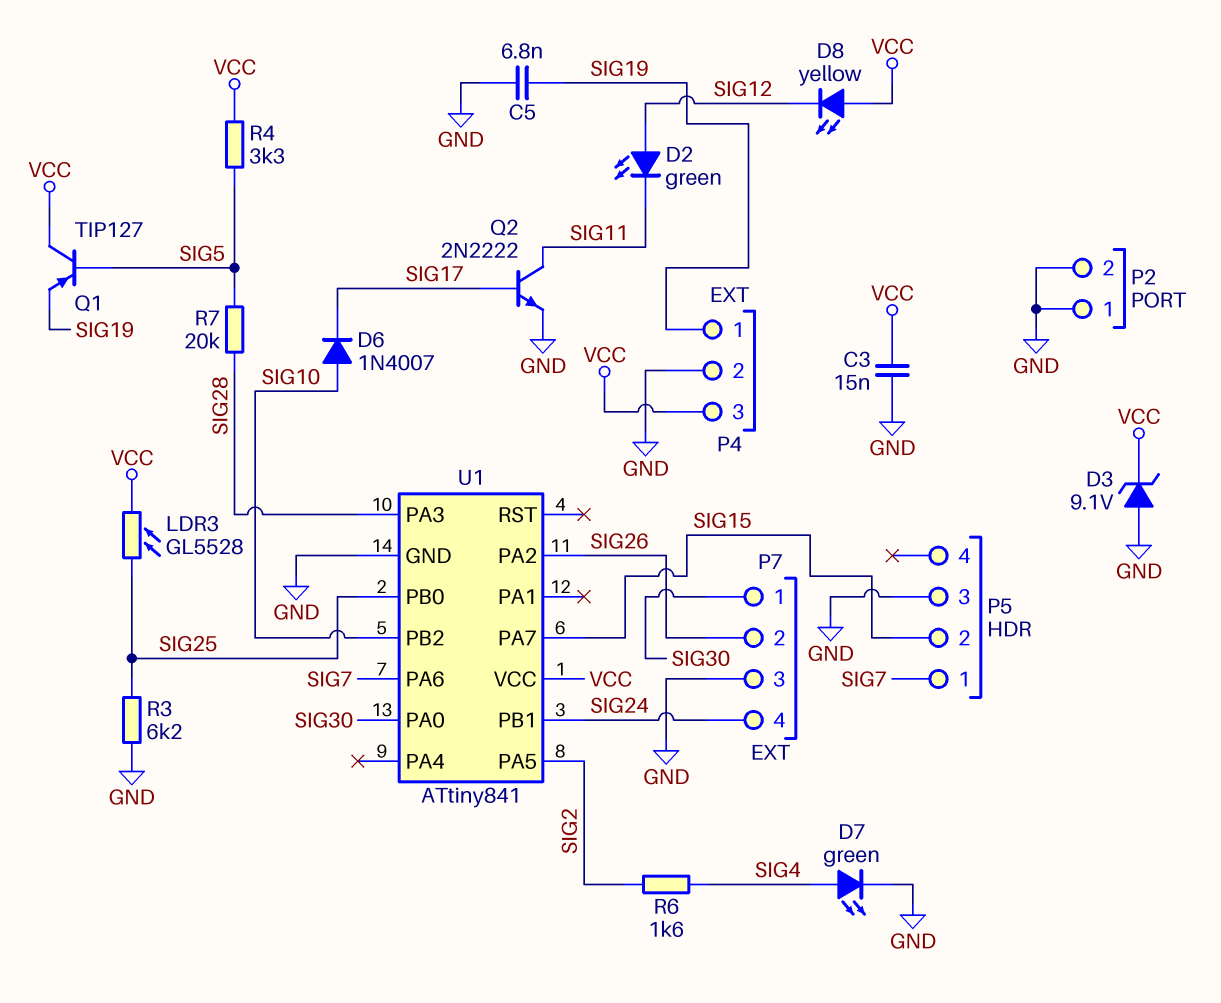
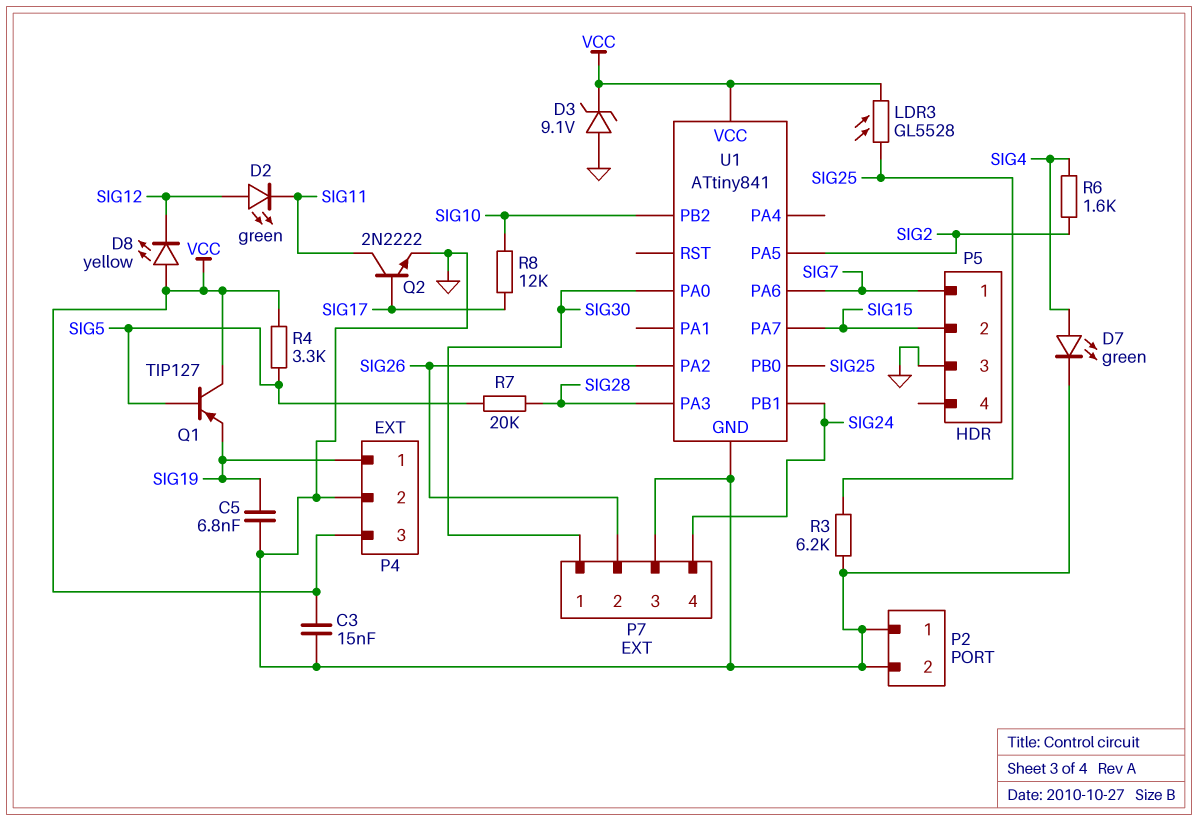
D6: diode 1N4007 (A SIG10, K SIG17) -> none
R8: none -> 12k (SIG10, SIG17)

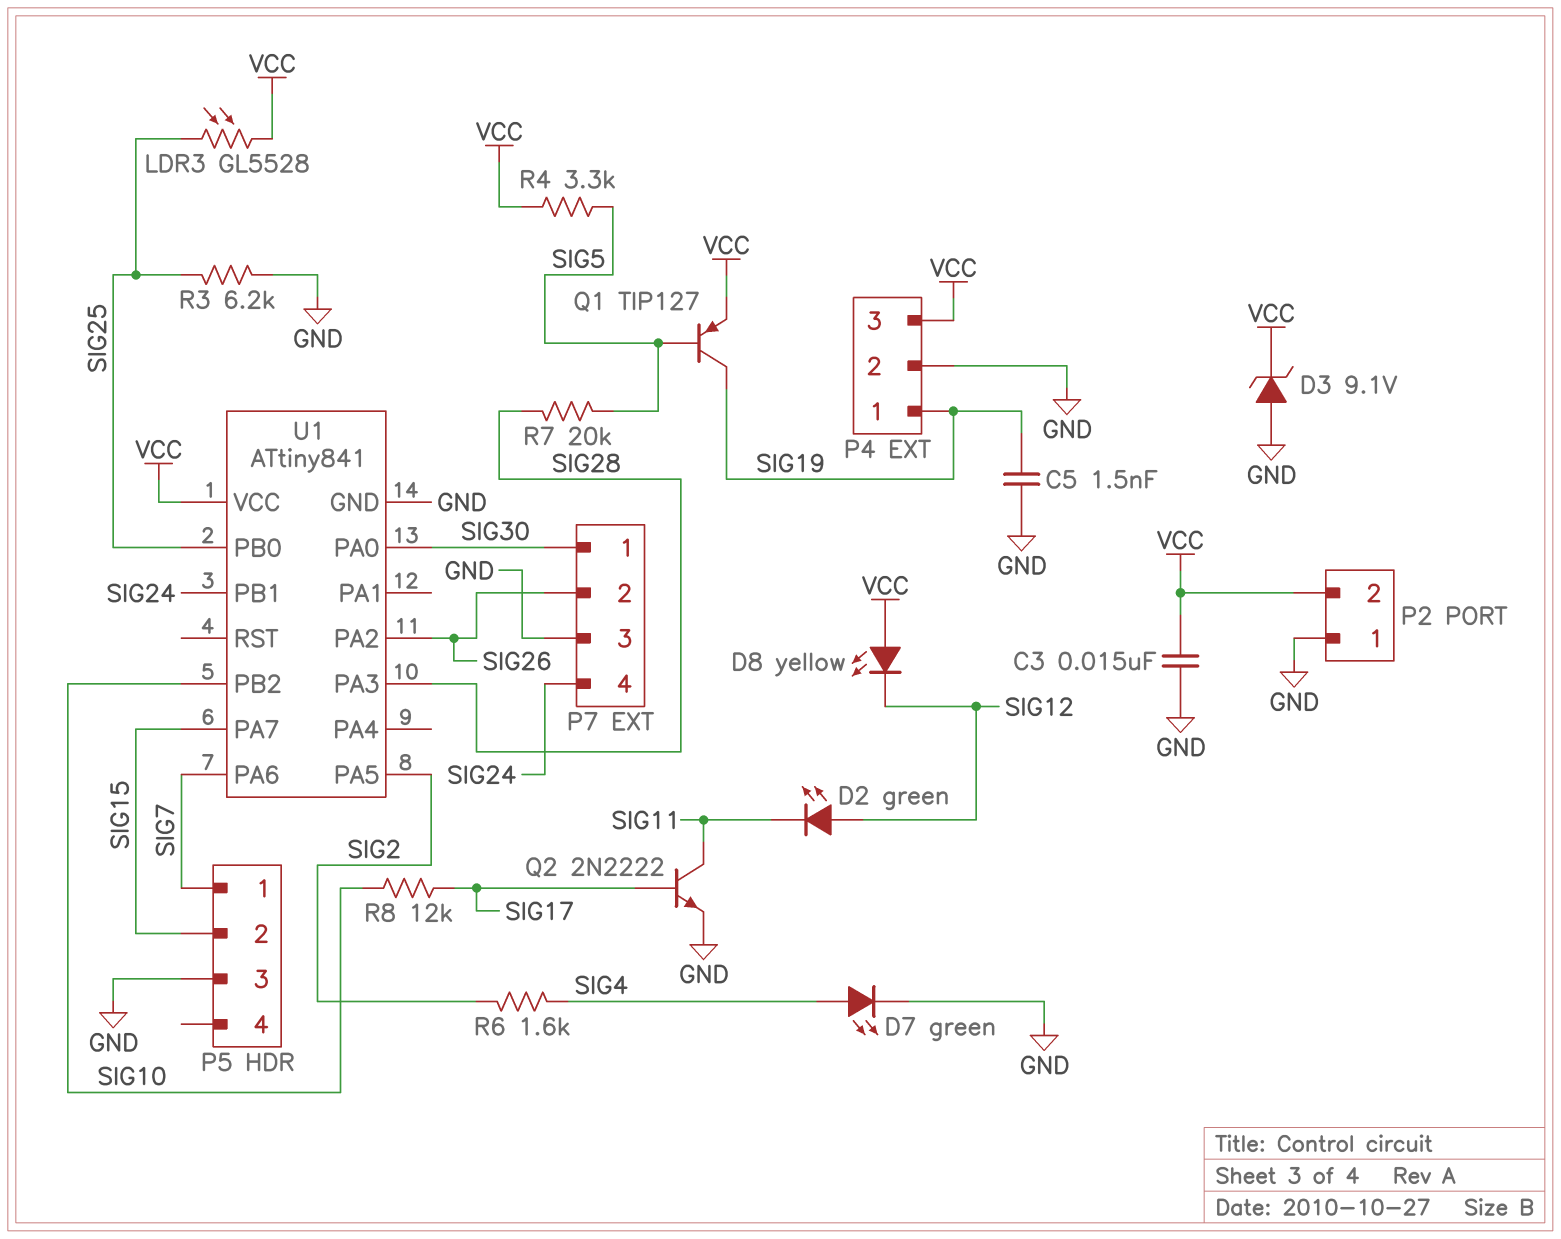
C5: 6.8nF (GND, SIG19) -> 1.5nF (GND, SIG19)
P2 pin 2: GND -> VCC
Q1: PNP TIP127 (B SIG5, C VCC, E SIG19) -> PNP TIP127 (B SIG5, C SIG19, E VCC)

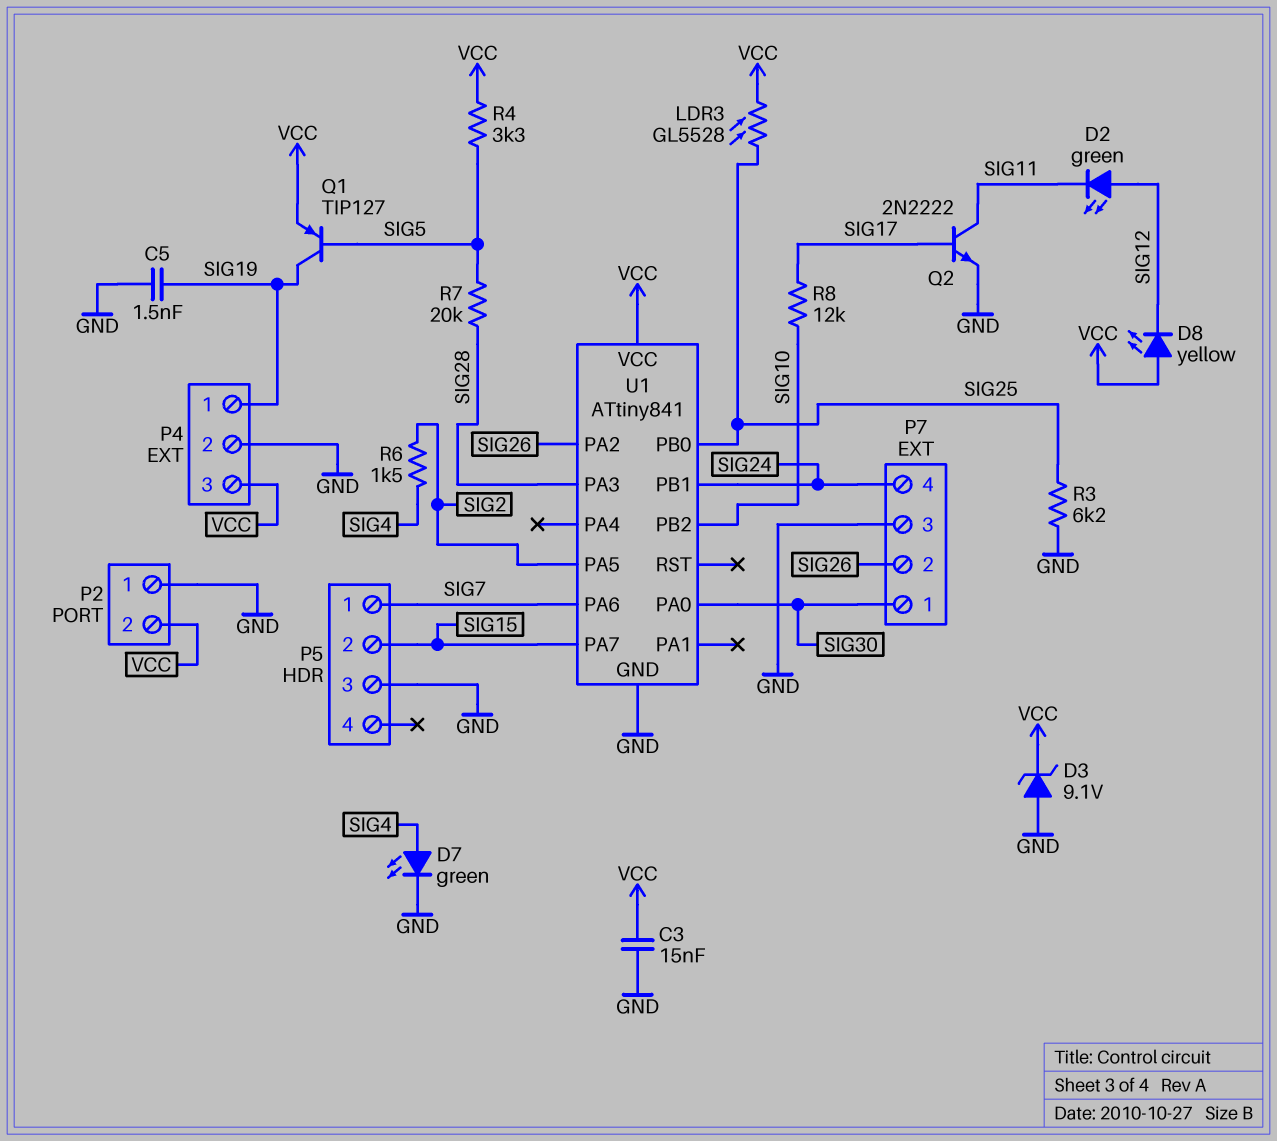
R6: 1.6k (SIG2, SIG4) -> 1.5k (SIG2, SIG4)

